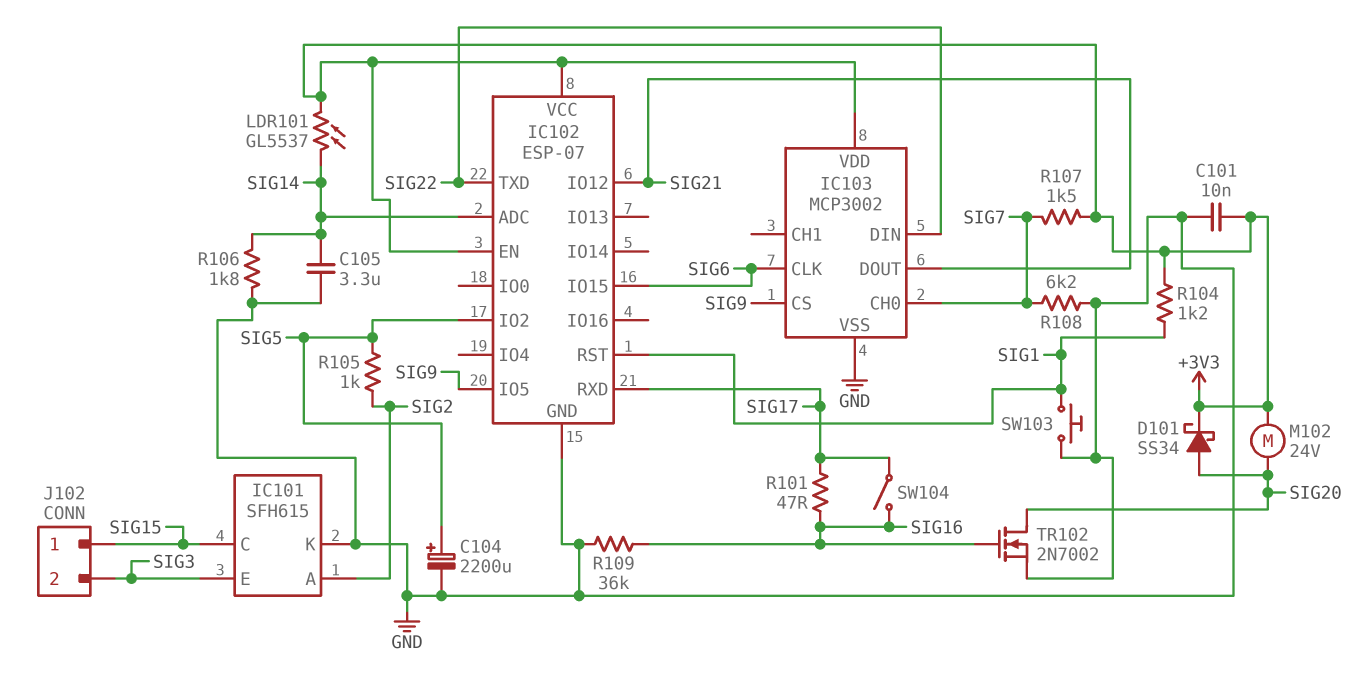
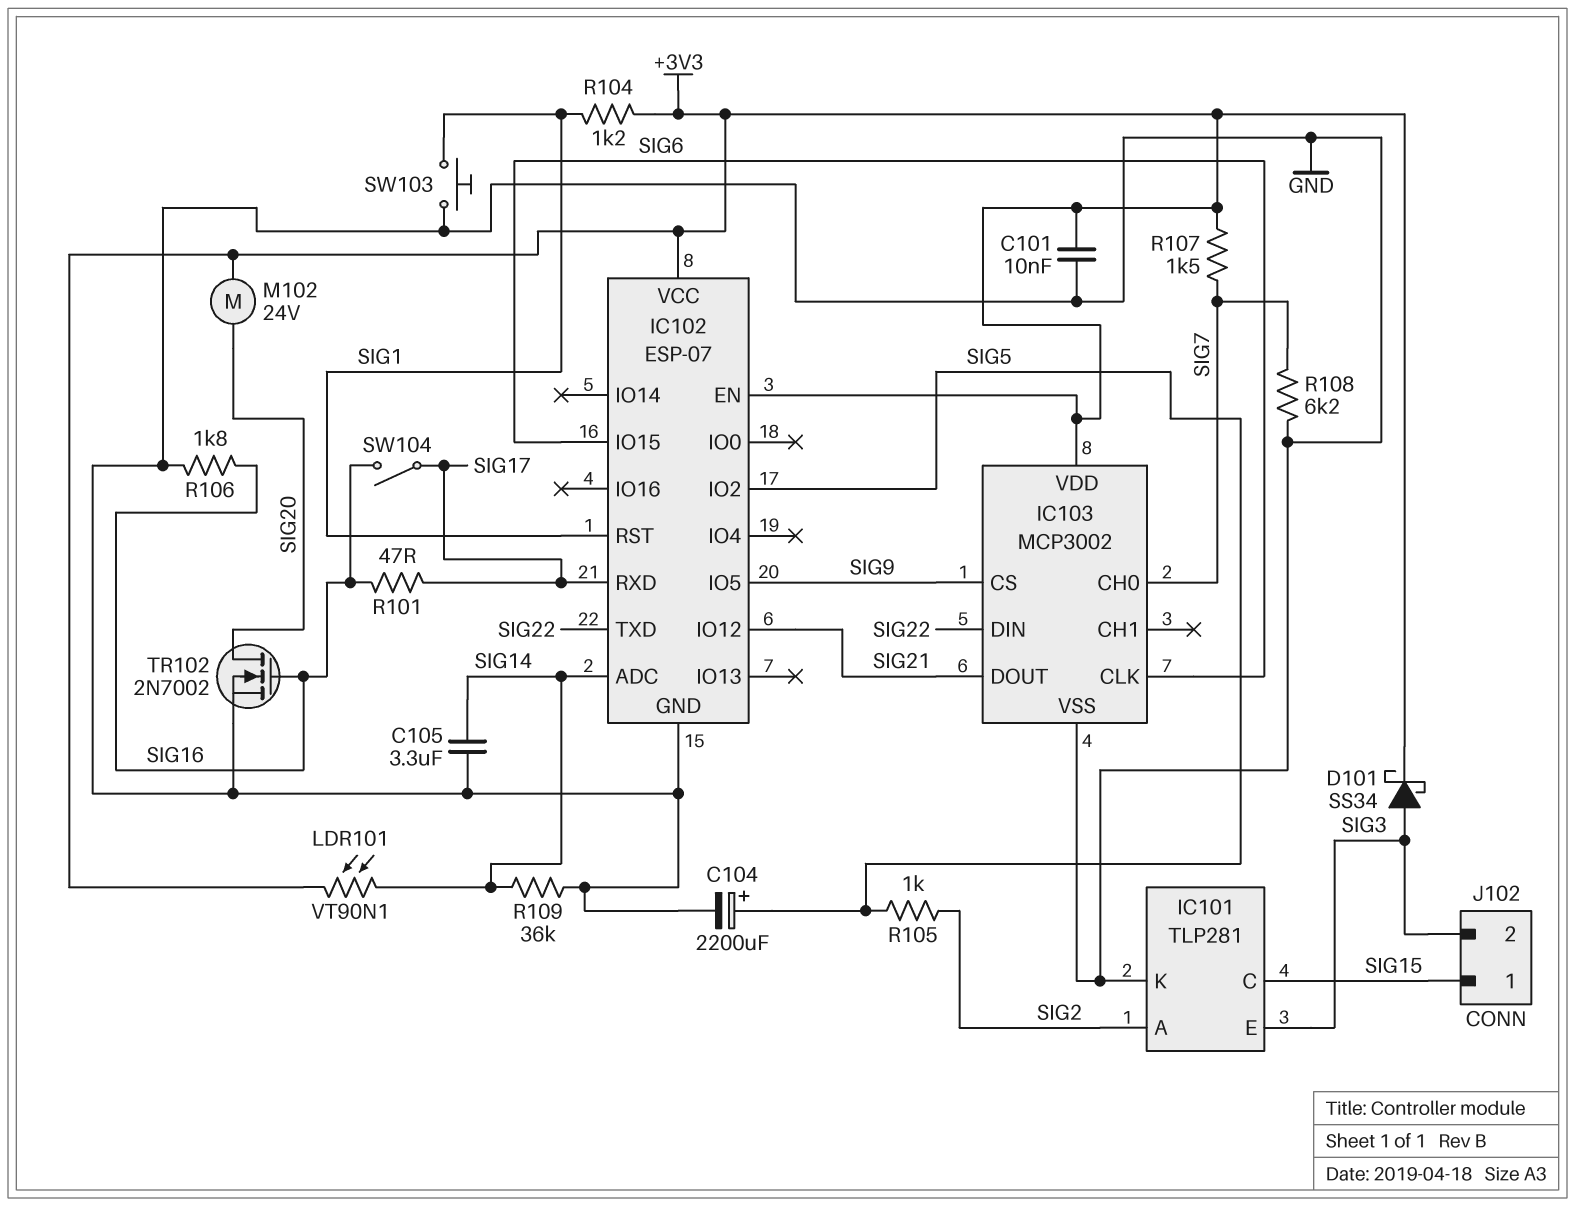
D101: schottky SS34 (A SIG20, K +3V3) -> schottky SS34 (A SIG3, K +3V3)
IC101: SFH615 -> TLP281
LDR101: GL5537 (+3V3, SIG14) -> VT90N1 (+3V3, SIG14)
R106: 1.8k (GND, SIG14) -> 1.8k (GND, SIG16)
R109: 36k (GND, SIG16) -> 36k (GND, SIG14)

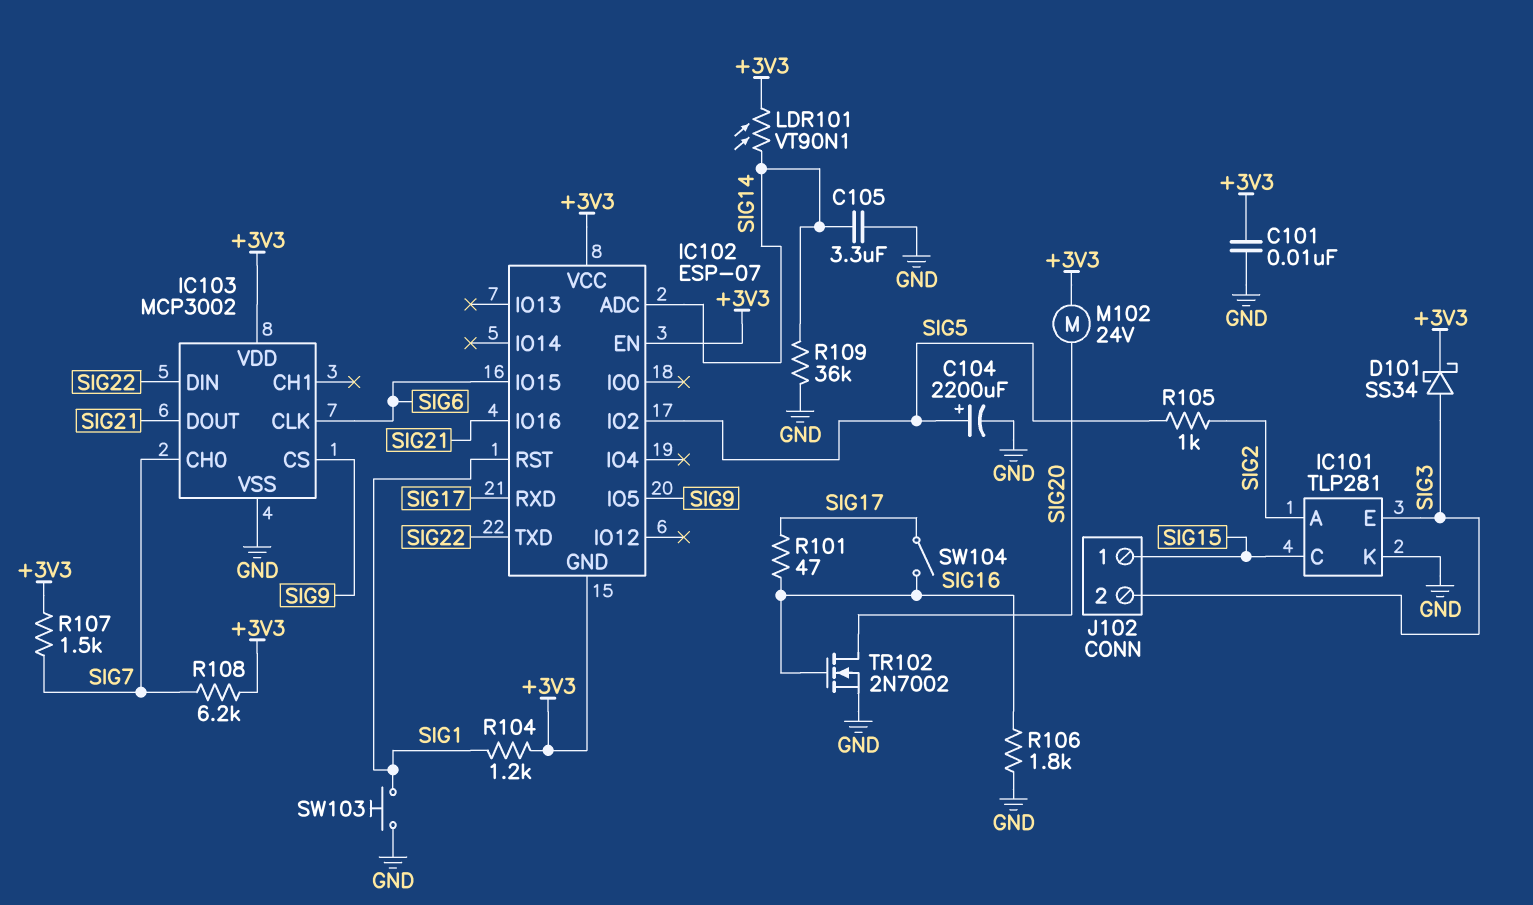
IC102 pin GND: GND -> +3V3
IC102 pin IO12: SIG21 -> none
IC102 pin IO16: none -> SIG21
R108: 6.2k (GND, SIG7) -> 6.2k (+3V3, SIG7)

